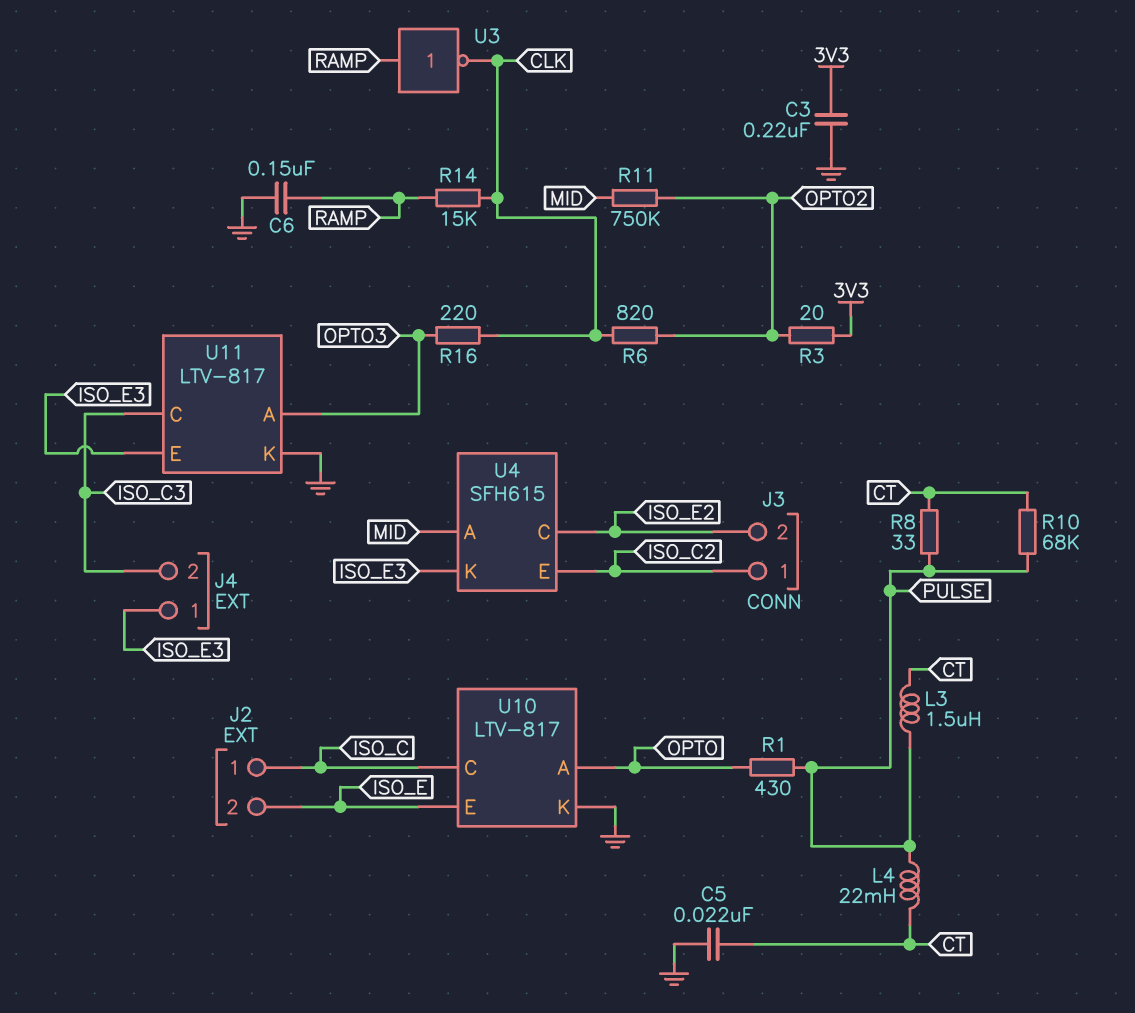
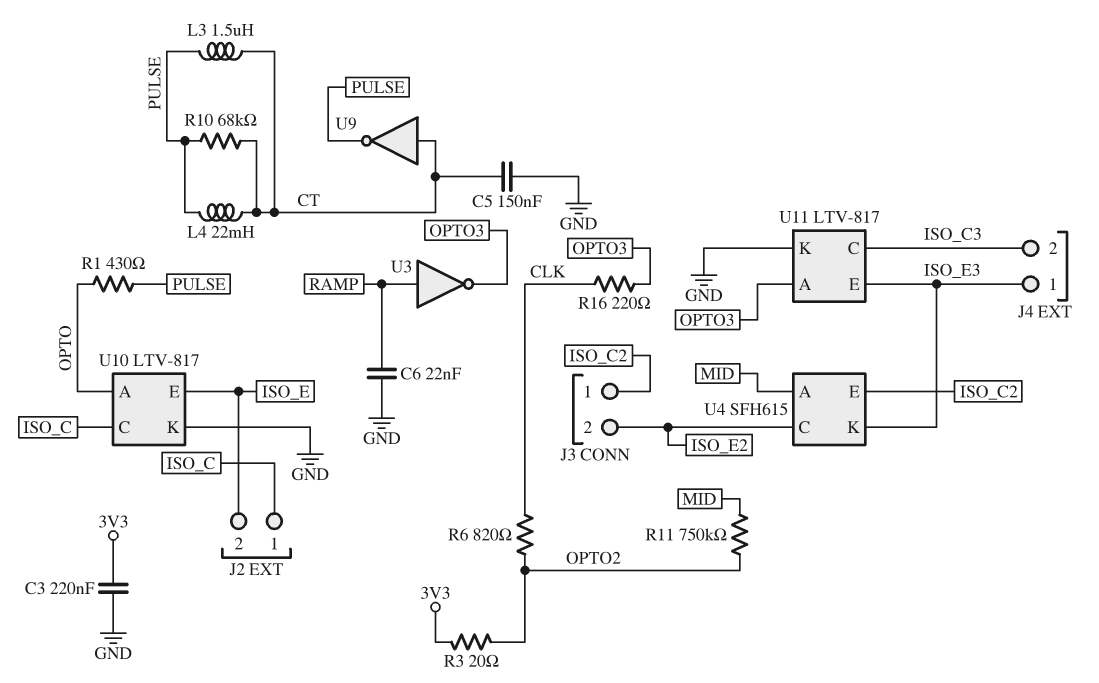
C5: 22nF (CT, GND) -> 150nF (CT, GND)
C6: 150nF (GND, RAMP) -> 22nF (GND, RAMP)
R8: 33 (CT, PULSE) -> none
R14: 15k (CLK, RAMP) -> none
U3: NOT (in RAMP, out CLK) -> NOT (in RAMP, out OPTO3)
U9: none -> NOT (in CT, out PULSE)

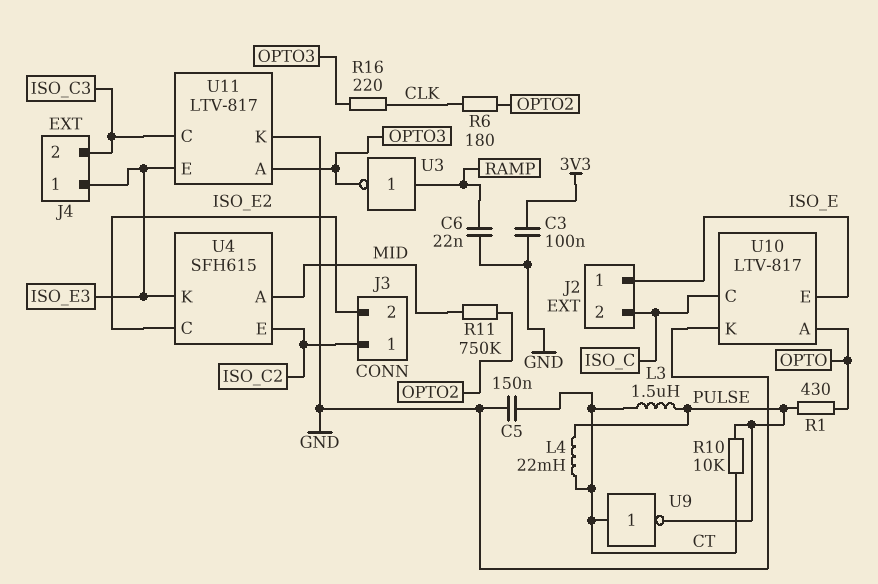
C3: 220nF (3V3, GND) -> 100nF (3V3, GND)
J2 pin 1: ISO_C -> ISO_E
J2 pin 2: ISO_E -> ISO_C
R3: 20 (3V3, OPTO2) -> none
R6: 820 (CLK, OPTO2) -> 180 (CLK, OPTO2)
R10: 68k (CT, PULSE) -> 10k (CT, PULSE)

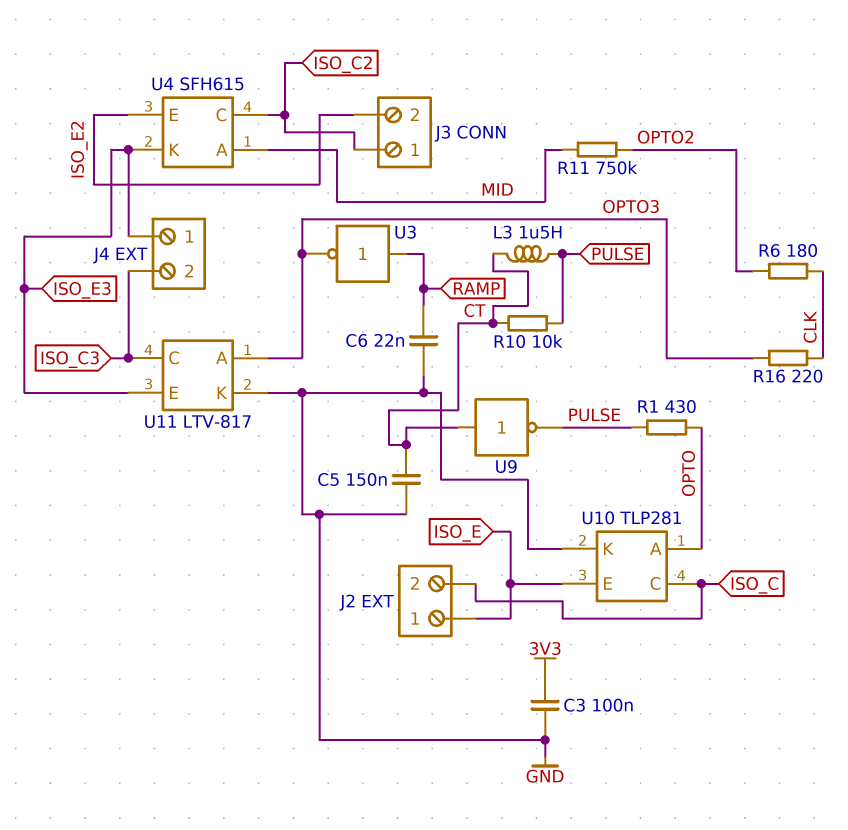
L4: 22mH (CT, PULSE) -> none
U4 pin C: ISO_E2 -> ISO_C2
U4 pin E: ISO_C2 -> ISO_E2
U10: LTV-817 -> TLP281

